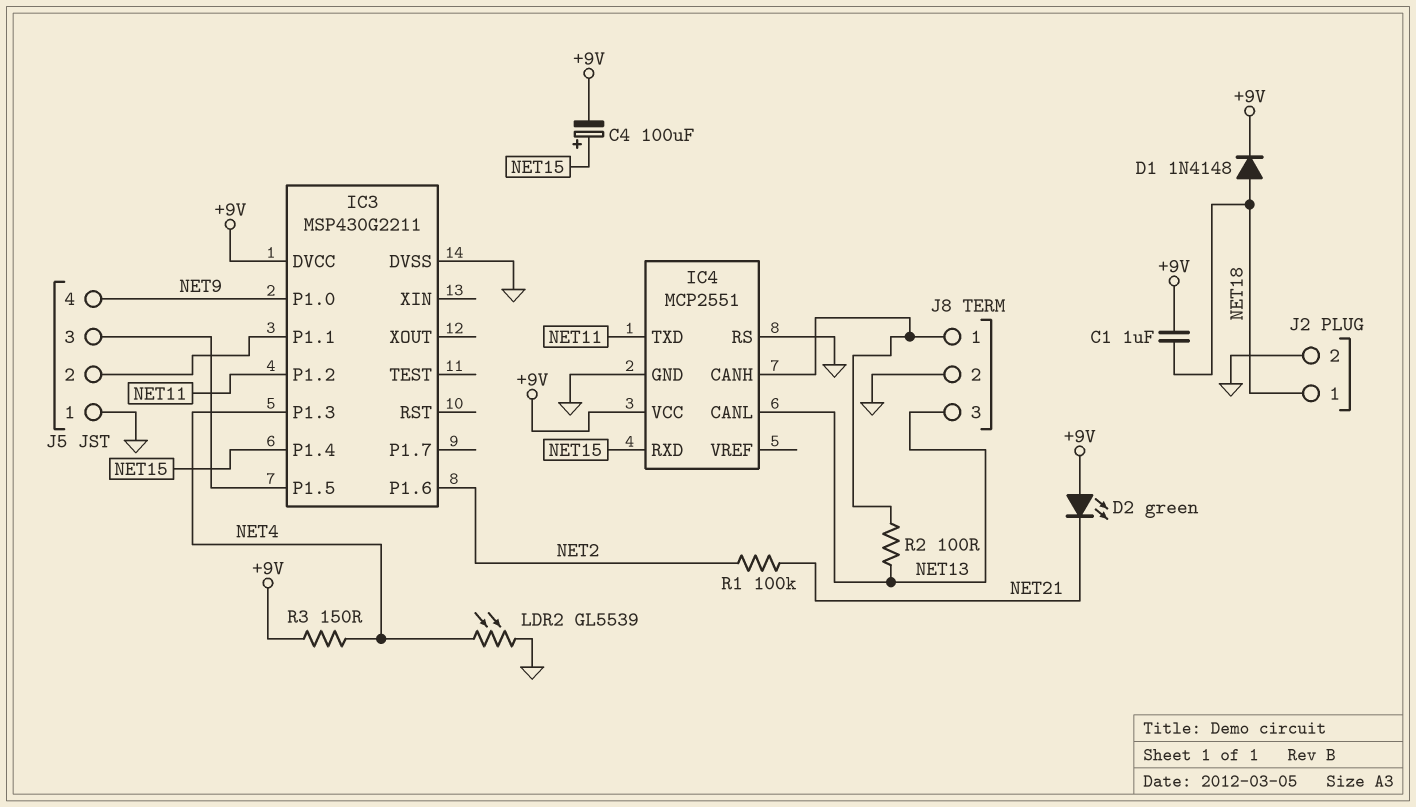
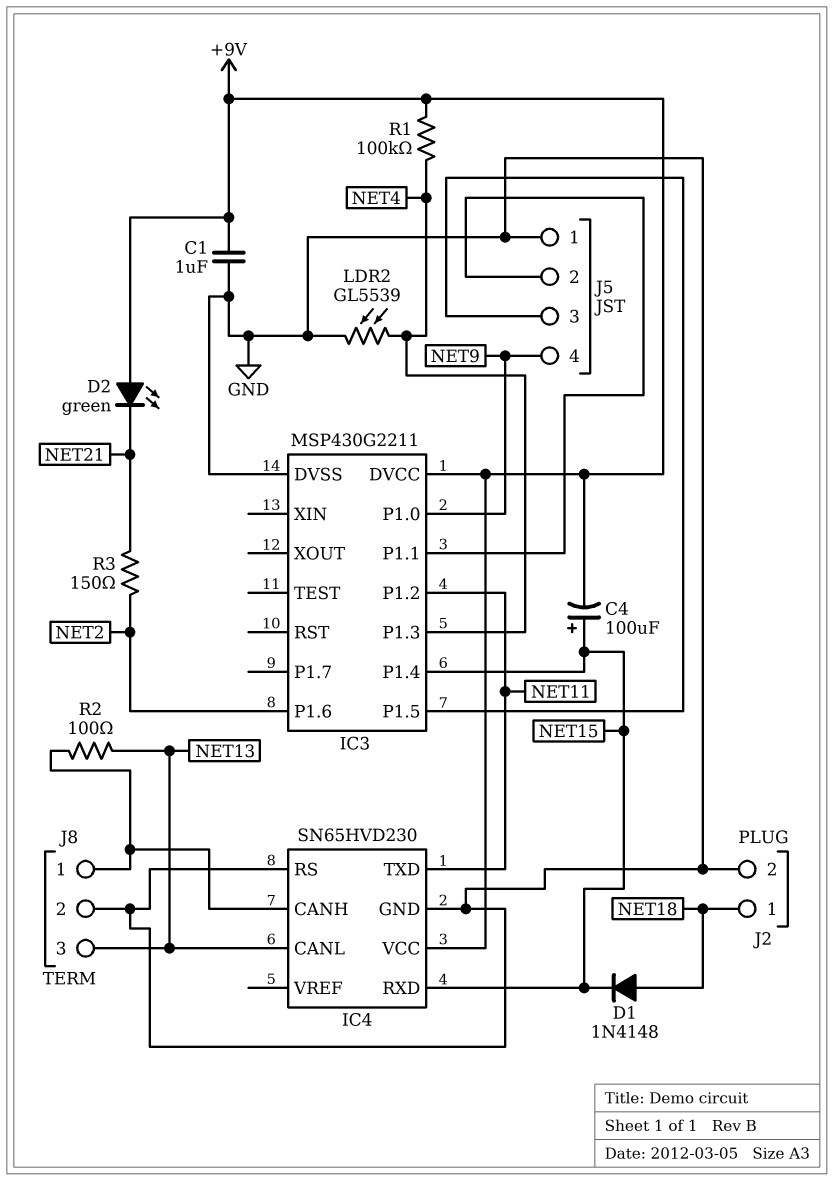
C1: 1uF (+9V, NET18) -> 1uF (+9V, GND)
D1: diode 1N4148 (A NET18, K +9V) -> diode 1N4148 (A NET18, K NET15)
IC4: MCP2551 -> SN65HVD230
R1: 100k (NET2, NET21) -> 100k (+9V, NET4)
R3: 150 (+9V, NET4) -> 150 (NET2, NET21)

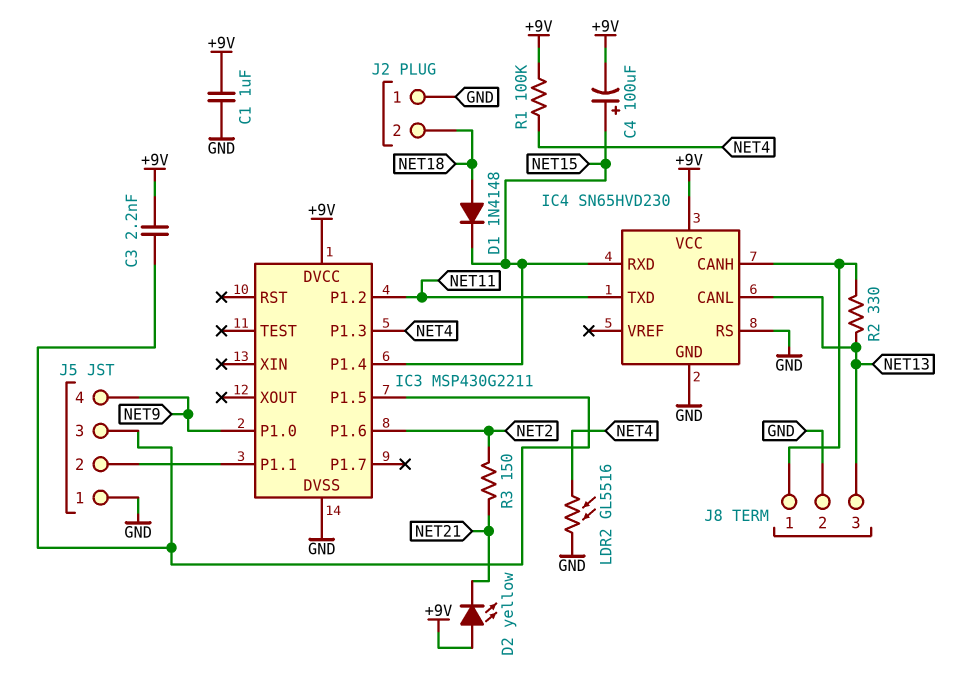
C3: none -> 2.2nF (+9V, IC3/P1.5)
D2: LED green (A +9V, K NET21) -> LED yellow (A +9V, K NET21)
J2 pin 1: NET18 -> GND
J2 pin 2: GND -> NET18
LDR2: GL5539 (GND, NET4) -> GL5516 (GND, NET4)
R2: 100 (IC4/CANH, NET13) -> 330 (IC4/CANH, NET13)

